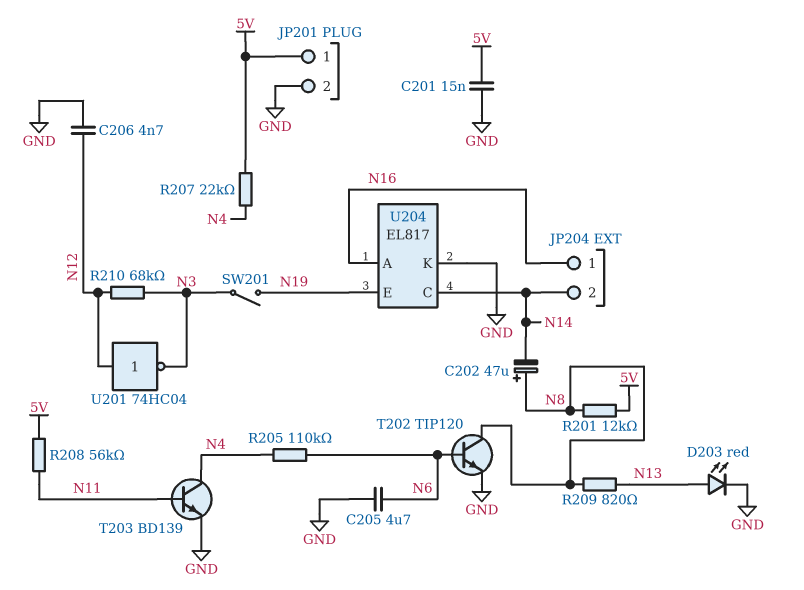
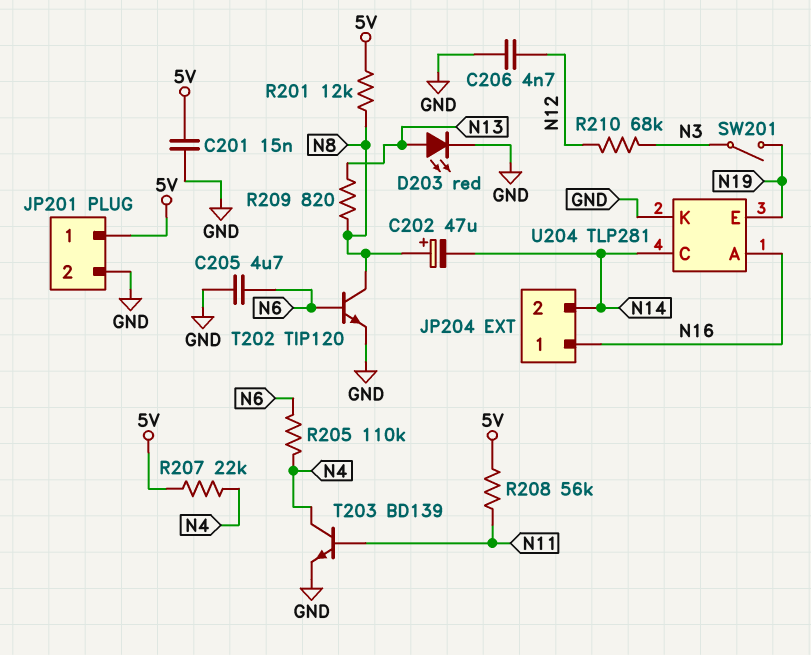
U201: NOT 74HC04 (in N12, out N3) -> none
U204: EL817 -> TLP281

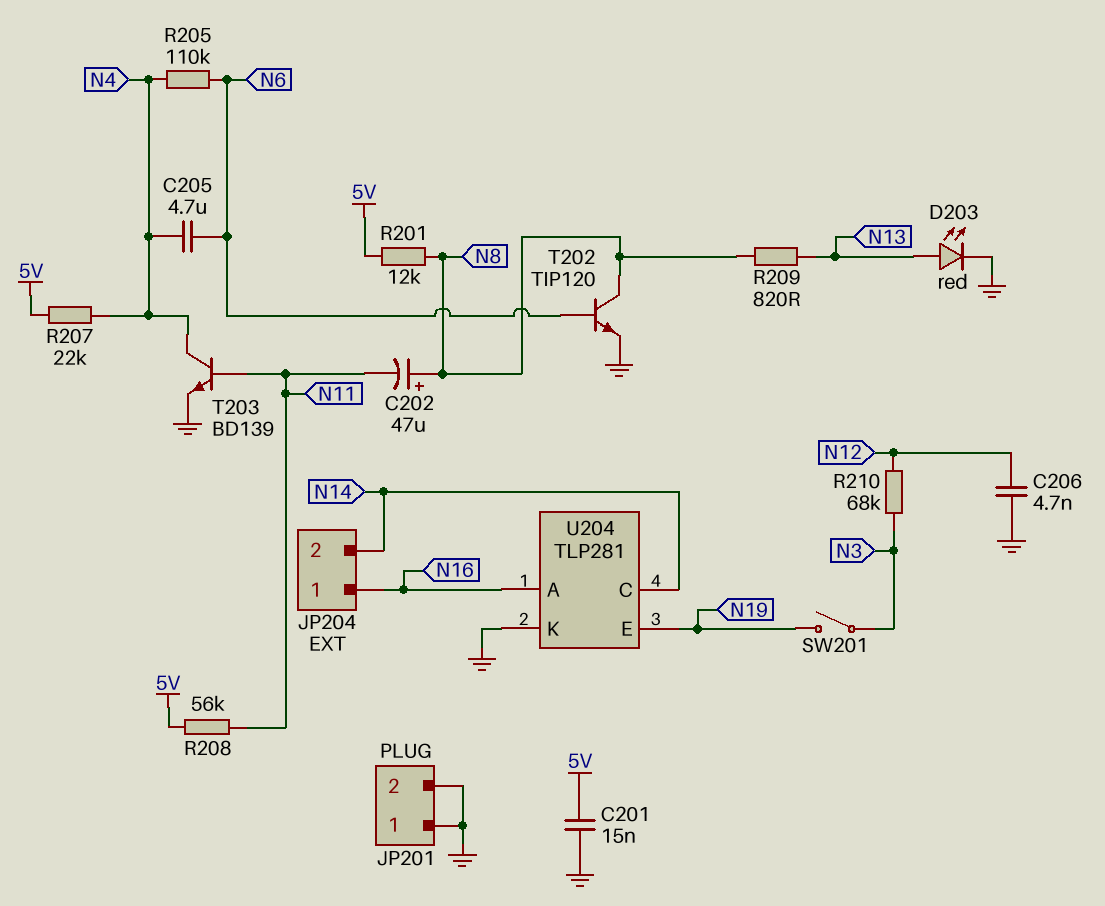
C202: 47uF (plus N8, minus N14) -> 47uF (plus N8, minus N11)
C205: 4.7uF (GND, N6) -> 4.7uF (N4, N6)
JP201 pin 1: 5V -> GND

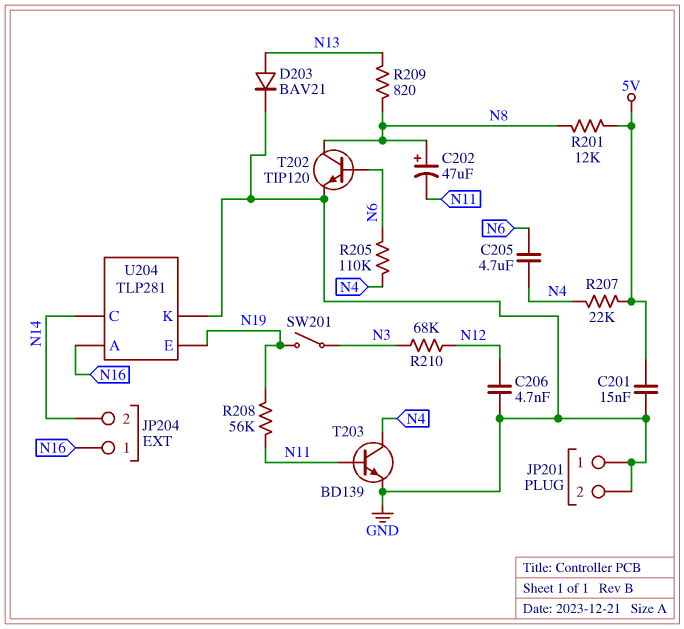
D203: LED red (A N13, K GND) -> diode BAV21 (A N13, K GND)
R208: 56k (5V, N11) -> 56k (N11, N19)

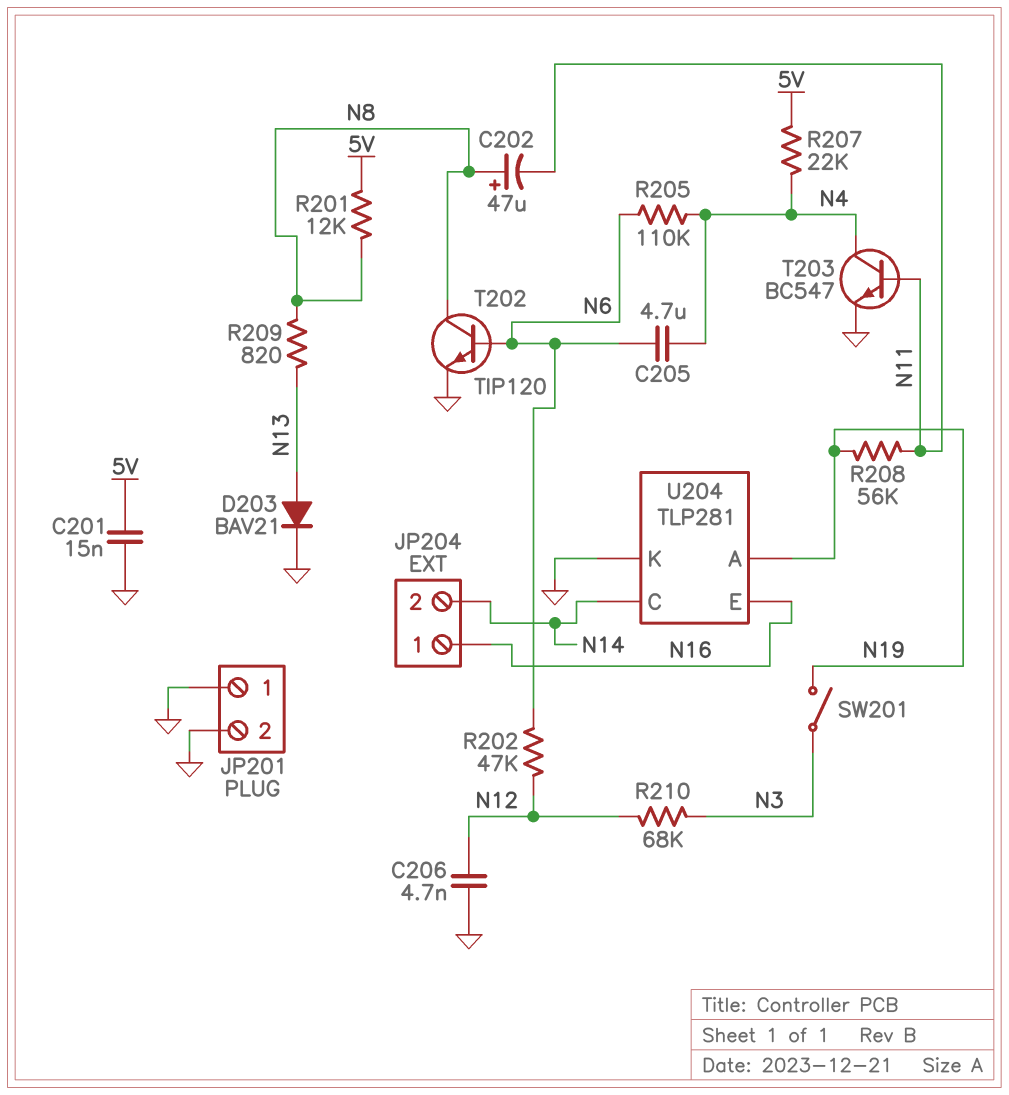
R202: none -> 47k (N6, N12)
T203: NPN BD139 (B N11, C N4, E GND) -> NPN BC547 (B N11, C N4, E GND)
U204 pin A: N16 -> N19
U204 pin E: N19 -> N16

